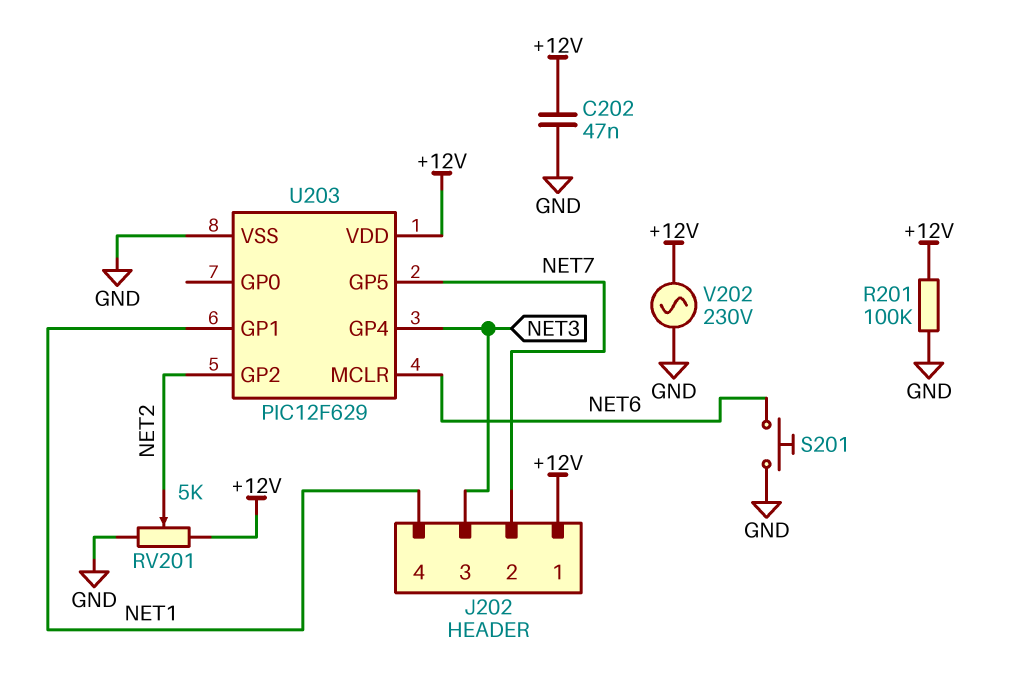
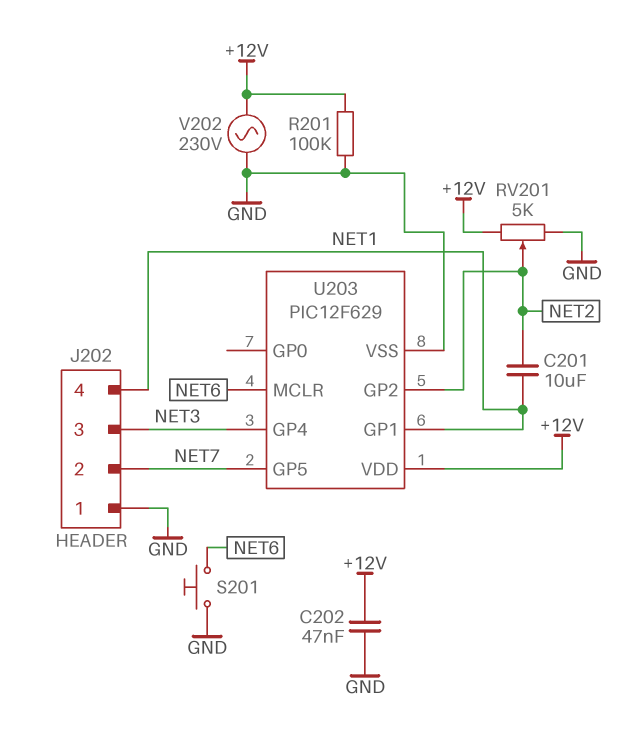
C201: none -> 10uF (NET1, NET2)
J202 pin 1: +12V -> GND

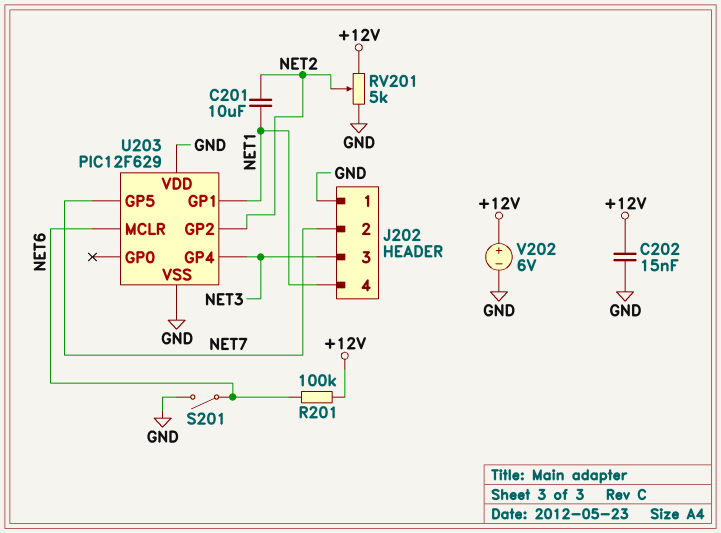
C202: 47nF (+12V, GND) -> 15nF (+12V, GND)
R201: 100k (+12V, GND) -> 100k (+12V, NET6)
S201: button (GND, NET6) -> switch (GND, NET6)
U203 pin VDD: +12V -> GND
V202: AC 230V (+12V, GND) -> 6V (plus +12V, minus GND)

